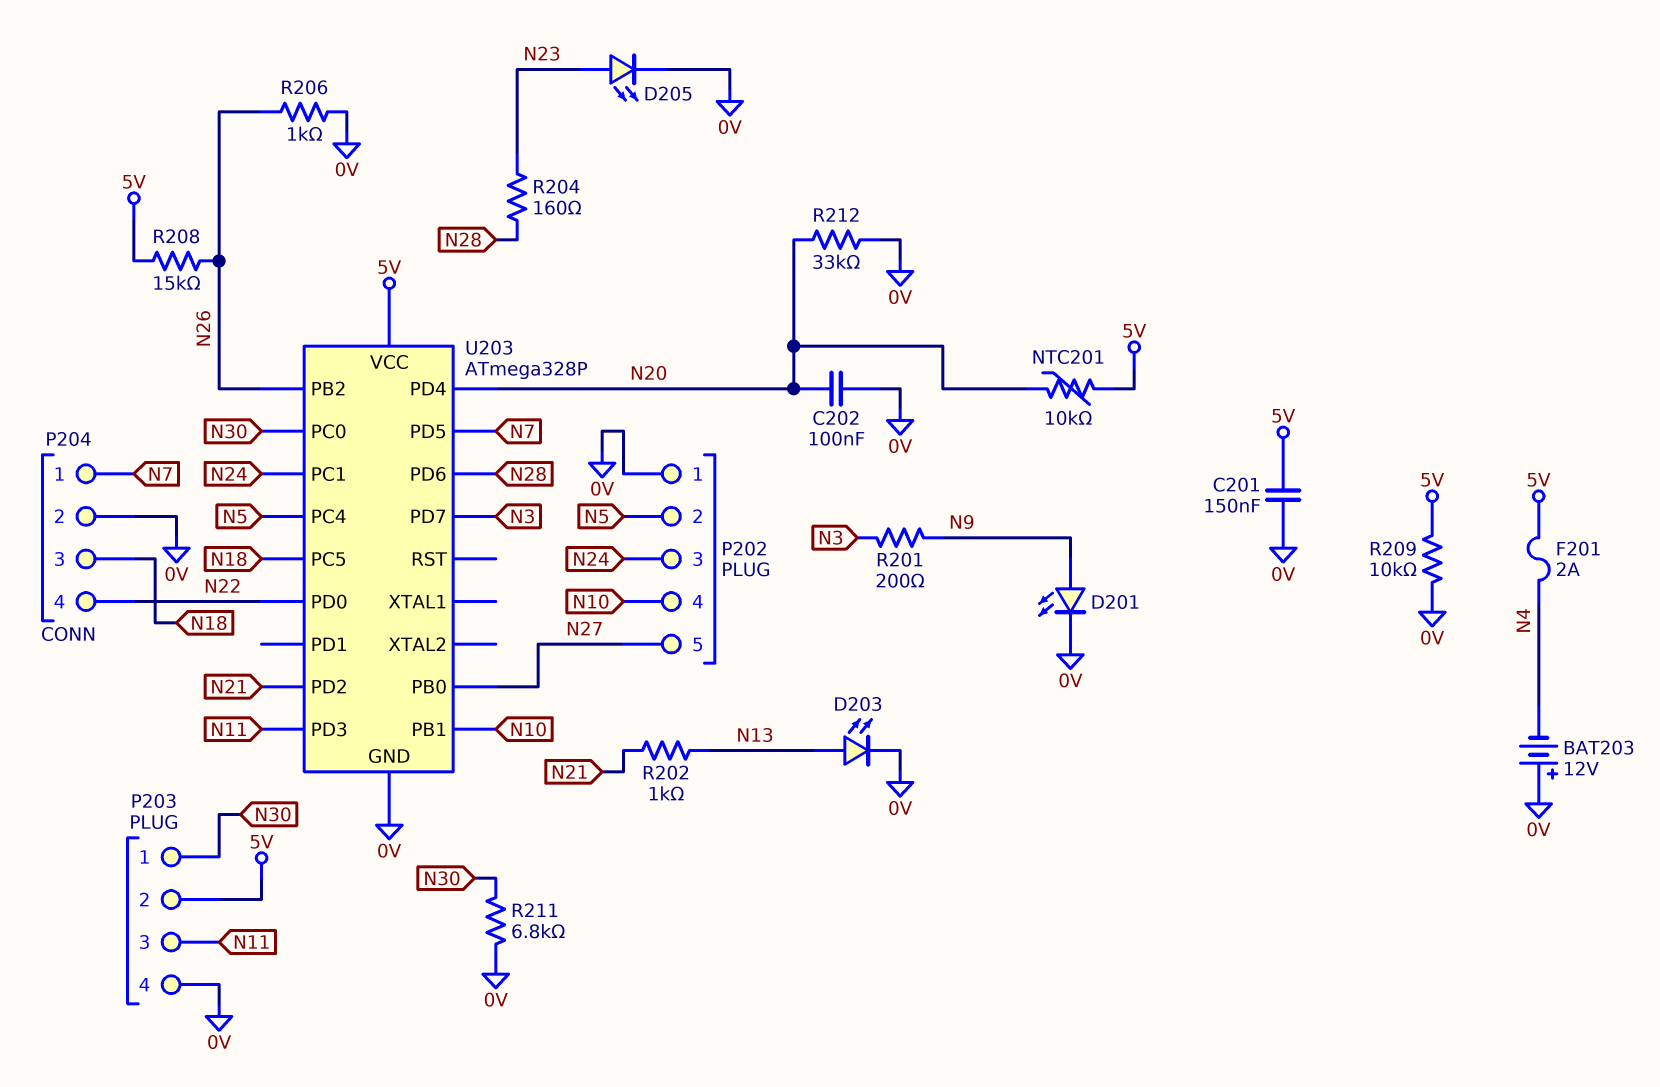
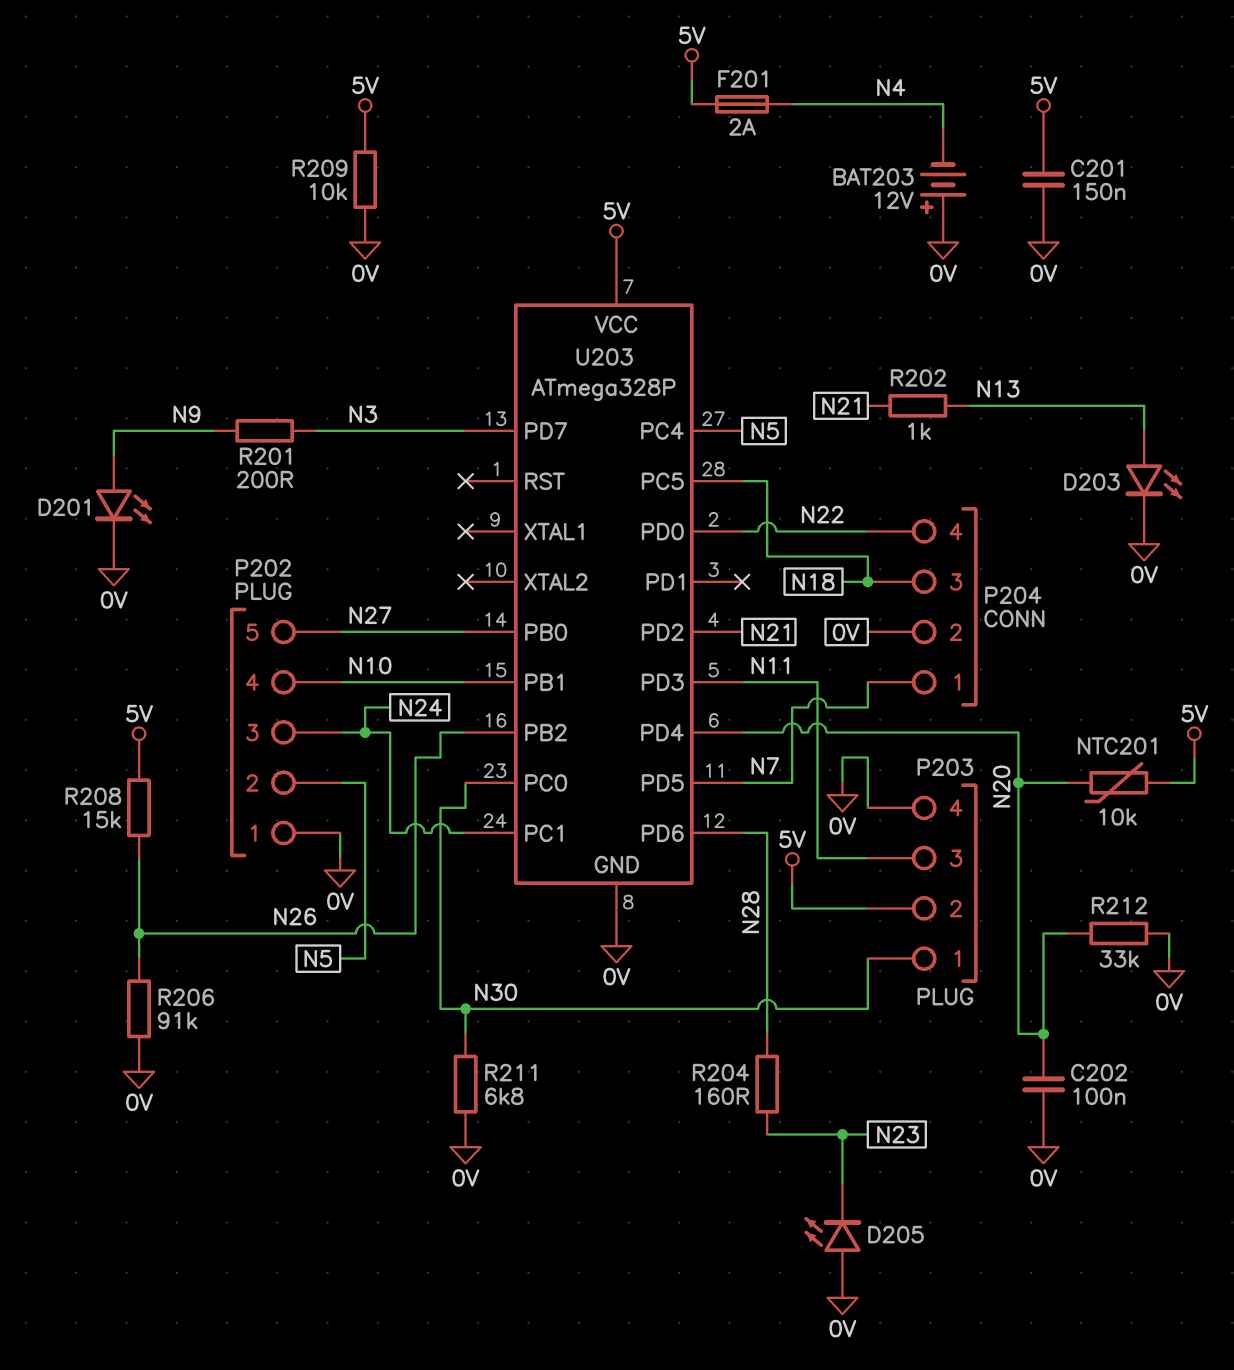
D205: LED (A N23, K 0V) -> LED (A 0V, K N23)
R206: 1k (0V, N26) -> 91k (0V, N26)

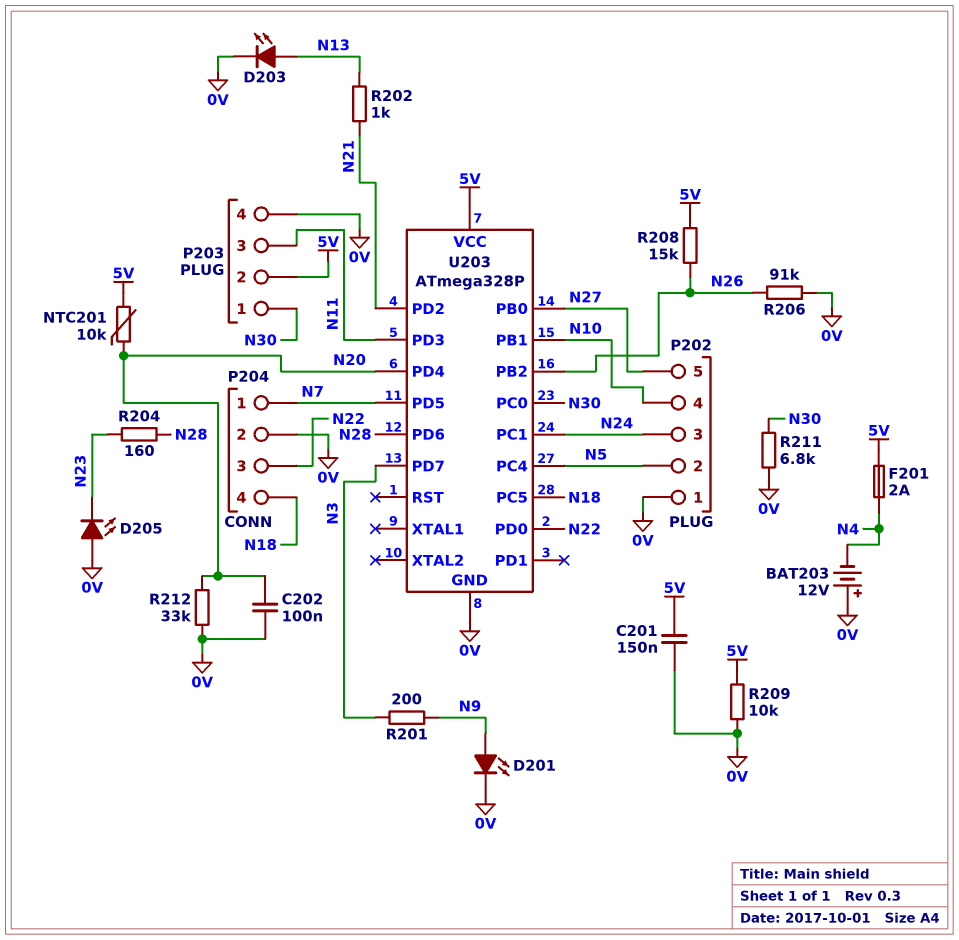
P204 pin 3: N18 -> N22
P204 pin 4: N22 -> N18

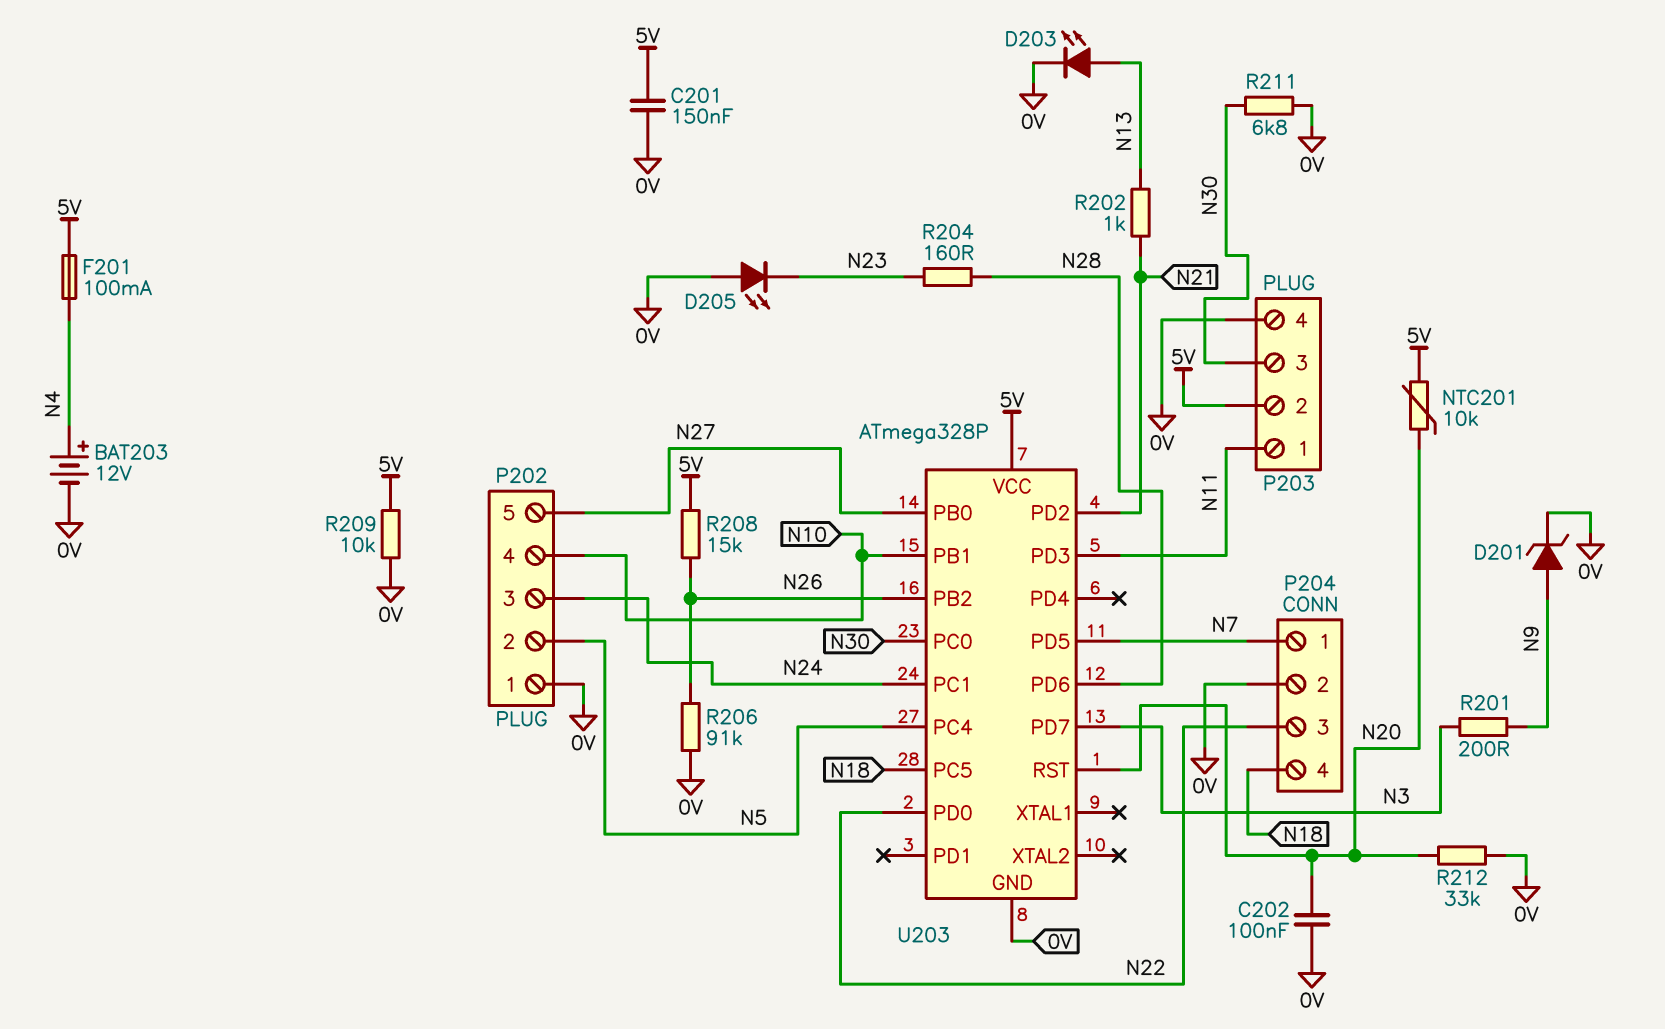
BAT203: 12V (plus 0V, minus N4) -> 12V (plus N4, minus 0V)
D201: LED (A N9, K 0V) -> zener (A N9, K 0V)
F201: 2A (5V, N4) -> 100mA (5V, N4)
P203 pin 1: N30 -> N11
P203 pin 3: N11 -> N30
U203 pin PD4: N20 -> none
U203 pin RST: none -> N20

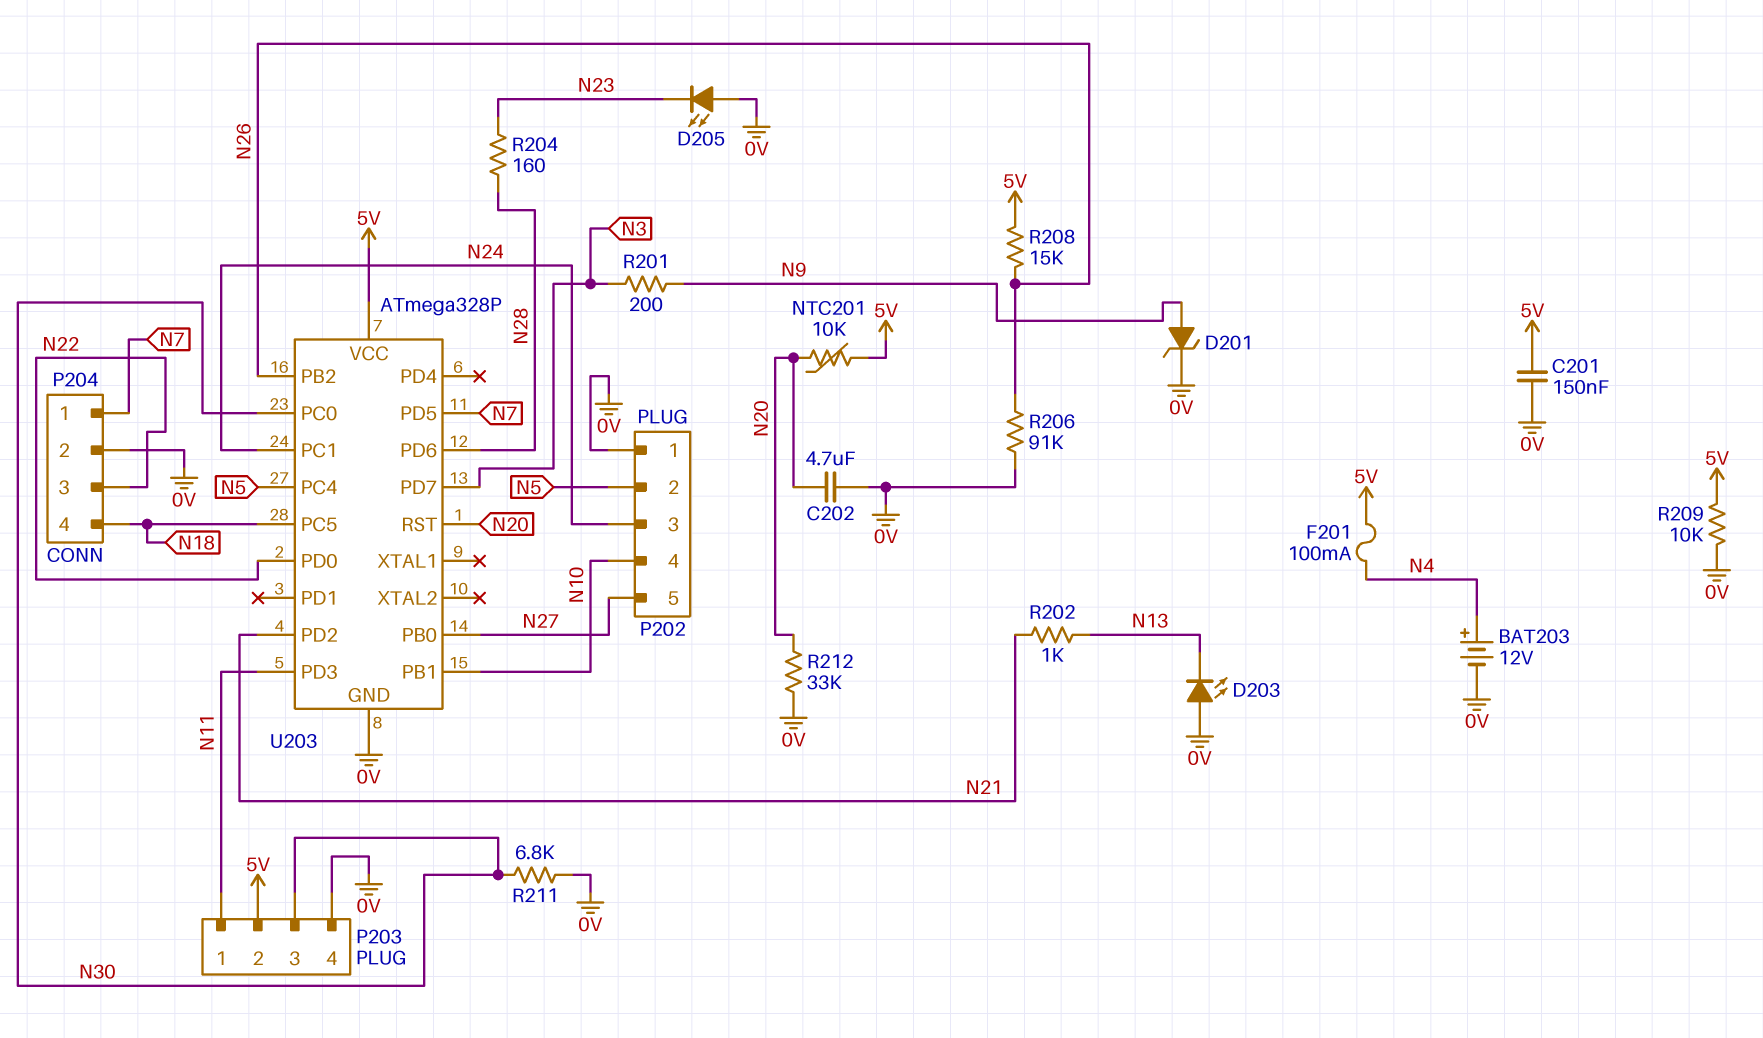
C202: 100nF (0V, N20) -> 4.7uF (0V, N20)
D203: LED (A N13, K 0V) -> LED (A 0V, K N13)

